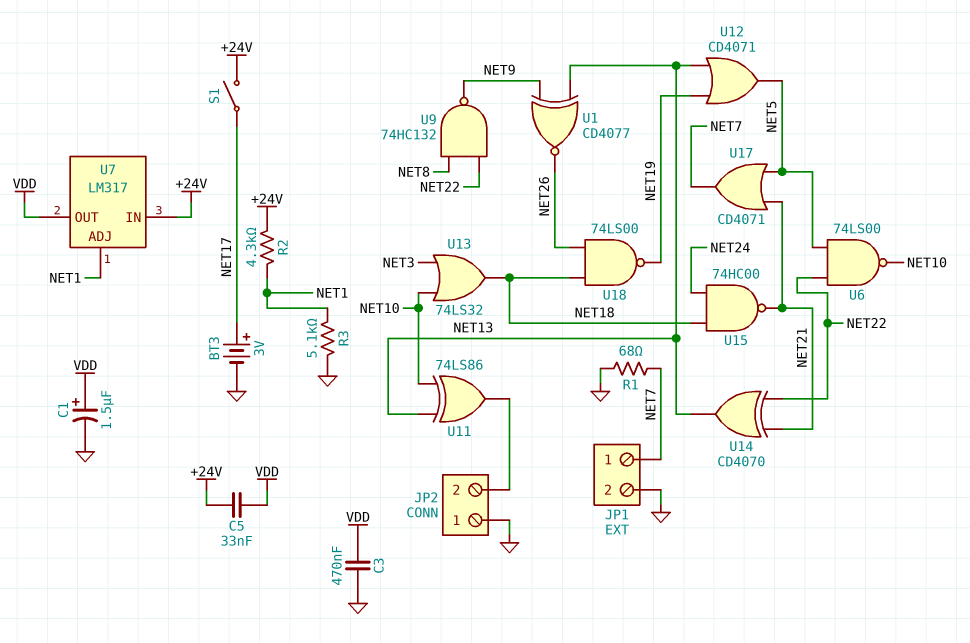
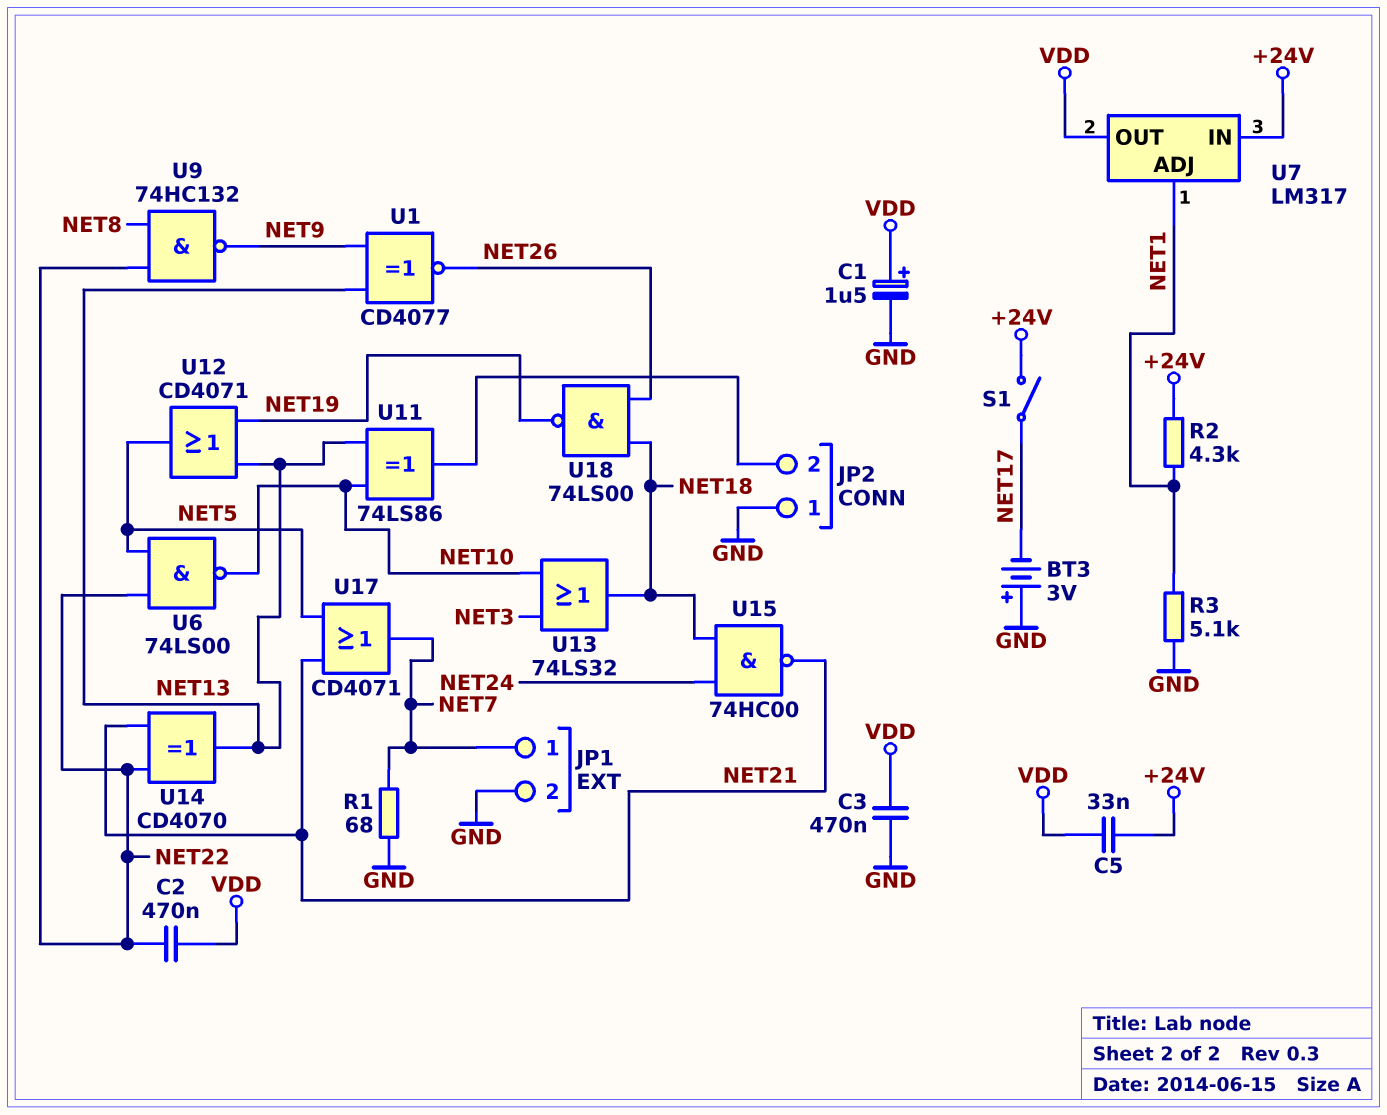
BT3: 3V (plus NET17, minus GND) -> 3V (plus GND, minus NET17)
C2: none -> 470nF (NET22, VDD)

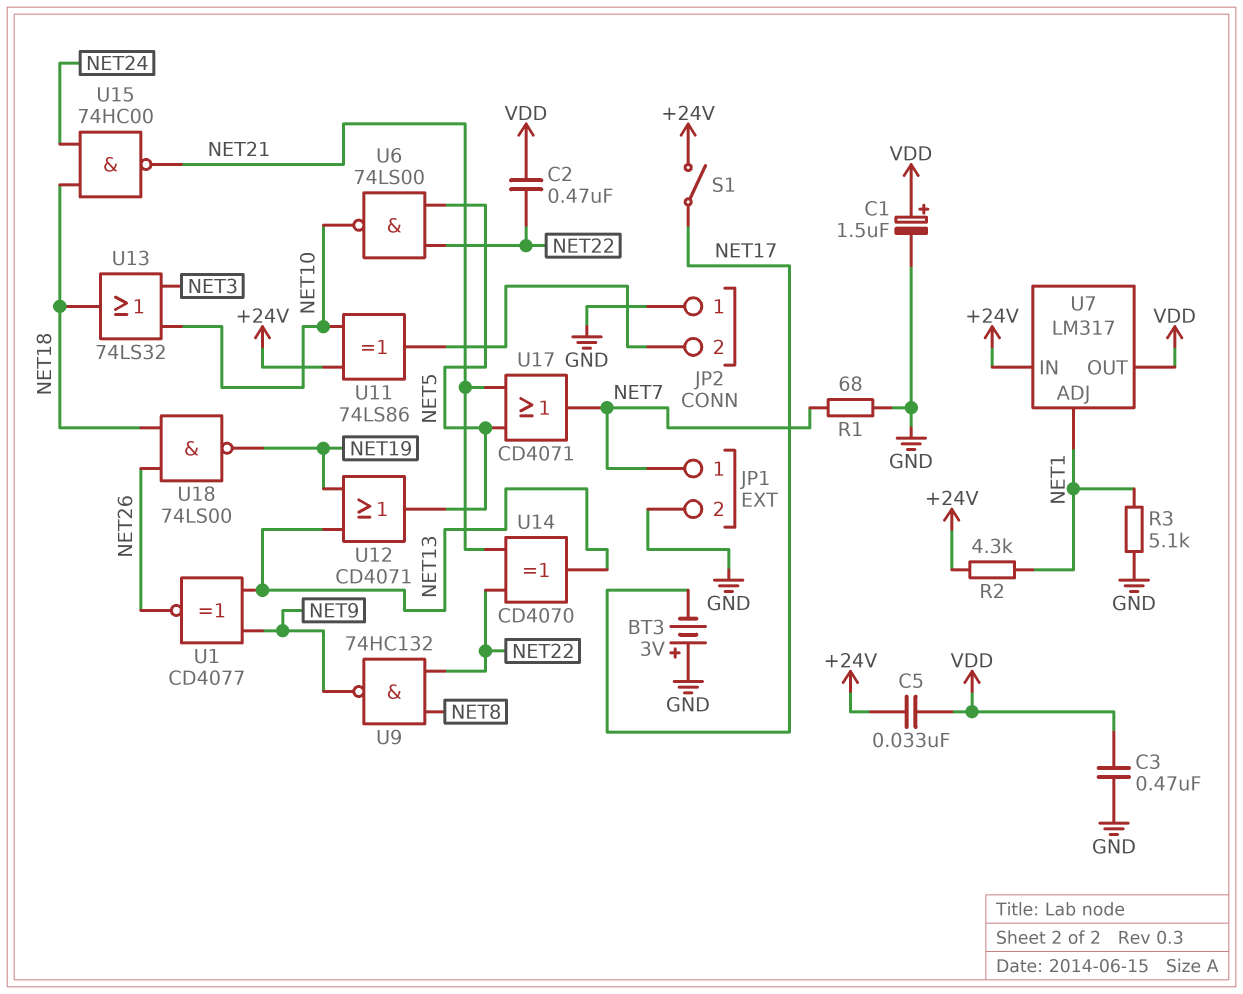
U11: XOR 74LS86 (in NET10, in NET13, out JP2/2) -> XOR 74LS86 (in +24V, in NET10, out JP2/2)

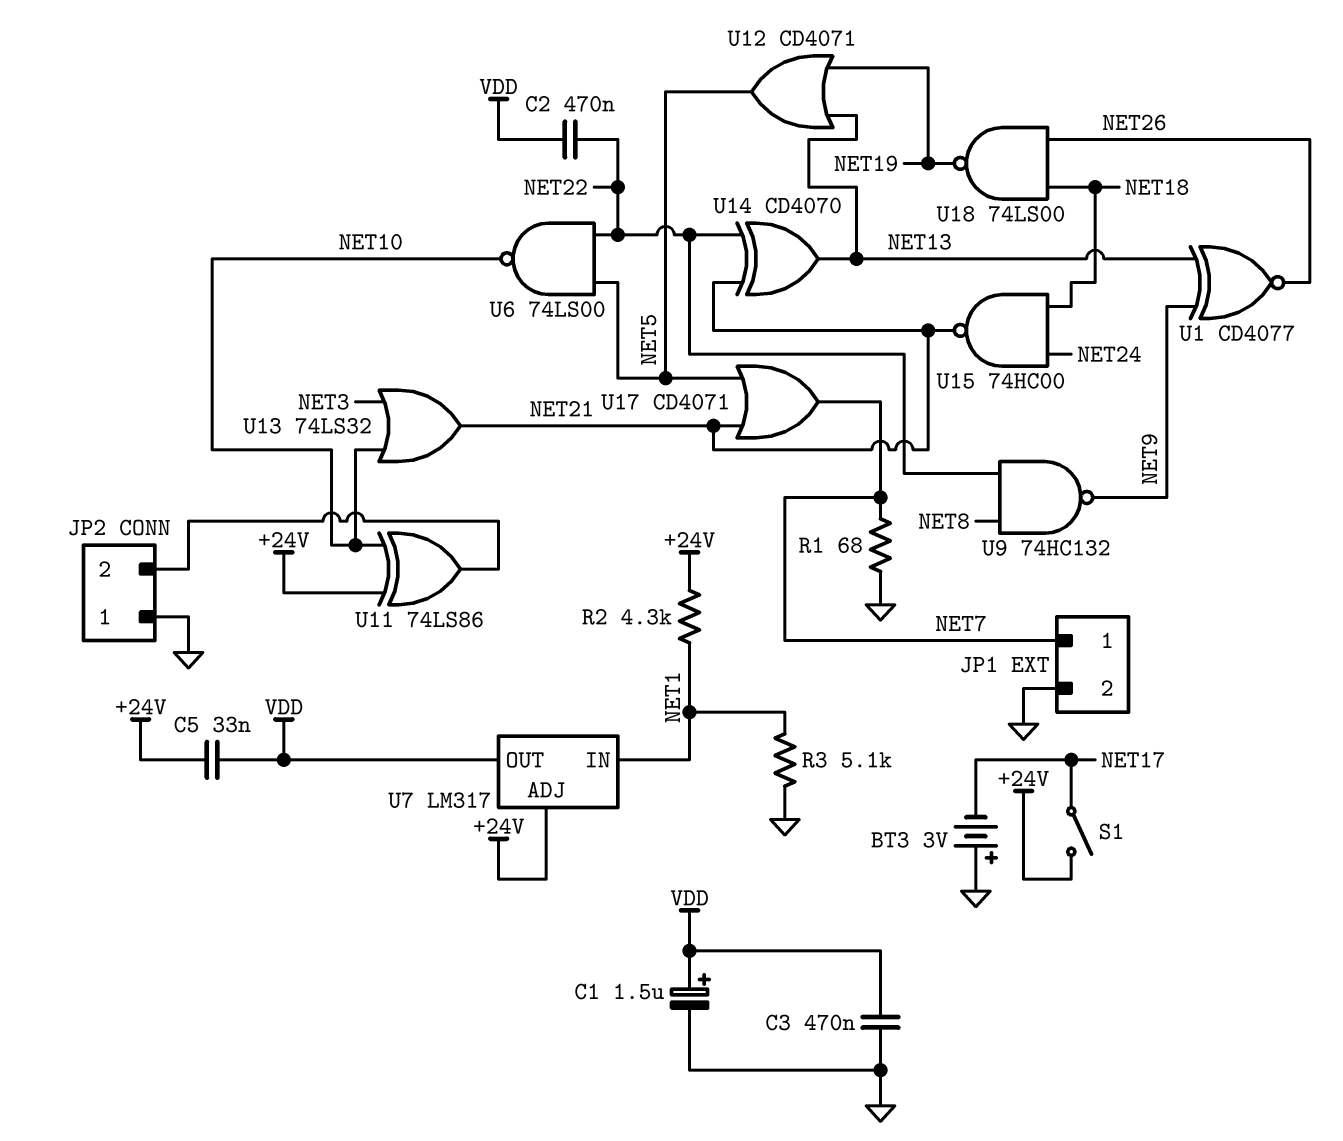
U7 pin ADJ: NET1 -> +24V
U7 pin IN: +24V -> NET1
U13: OR 74LS32 (in NET3, in NET10, out NET18) -> OR 74LS32 (in NET3, in NET10, out NET21)

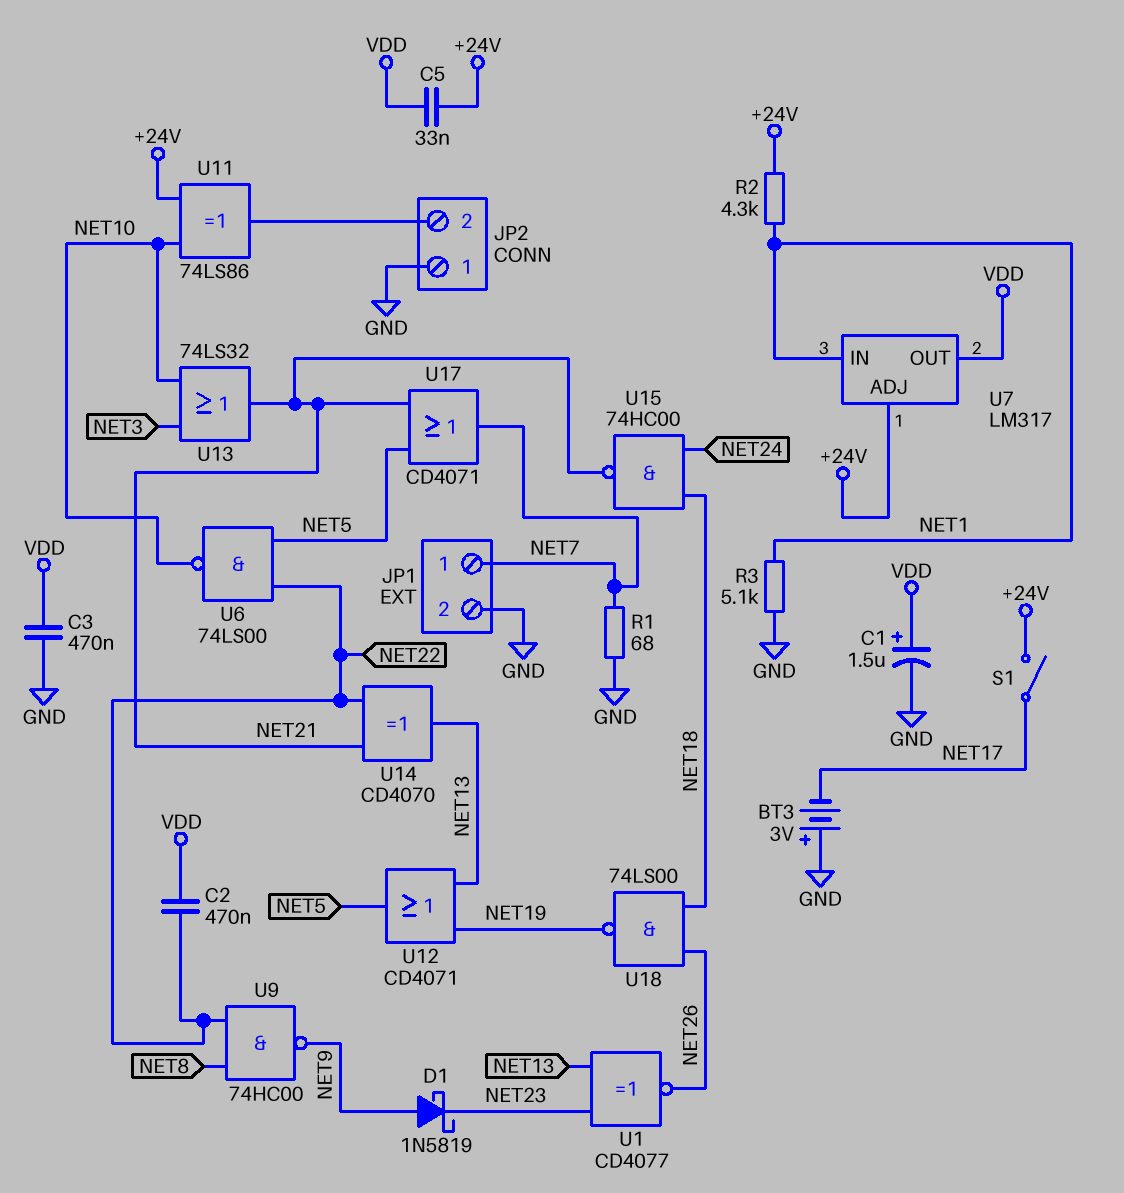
D1: none -> schottky 1N5819 (A NET9, K NET23)
U1: XNOR CD4077 (in NET9, in NET13, out NET26) -> XNOR CD4077 (in NET13, in NET23, out NET26)
U9: NAND 74HC132 (in NET8, in NET22, out NET9) -> NAND 74HC00 (in NET8, in NET22, out NET9)

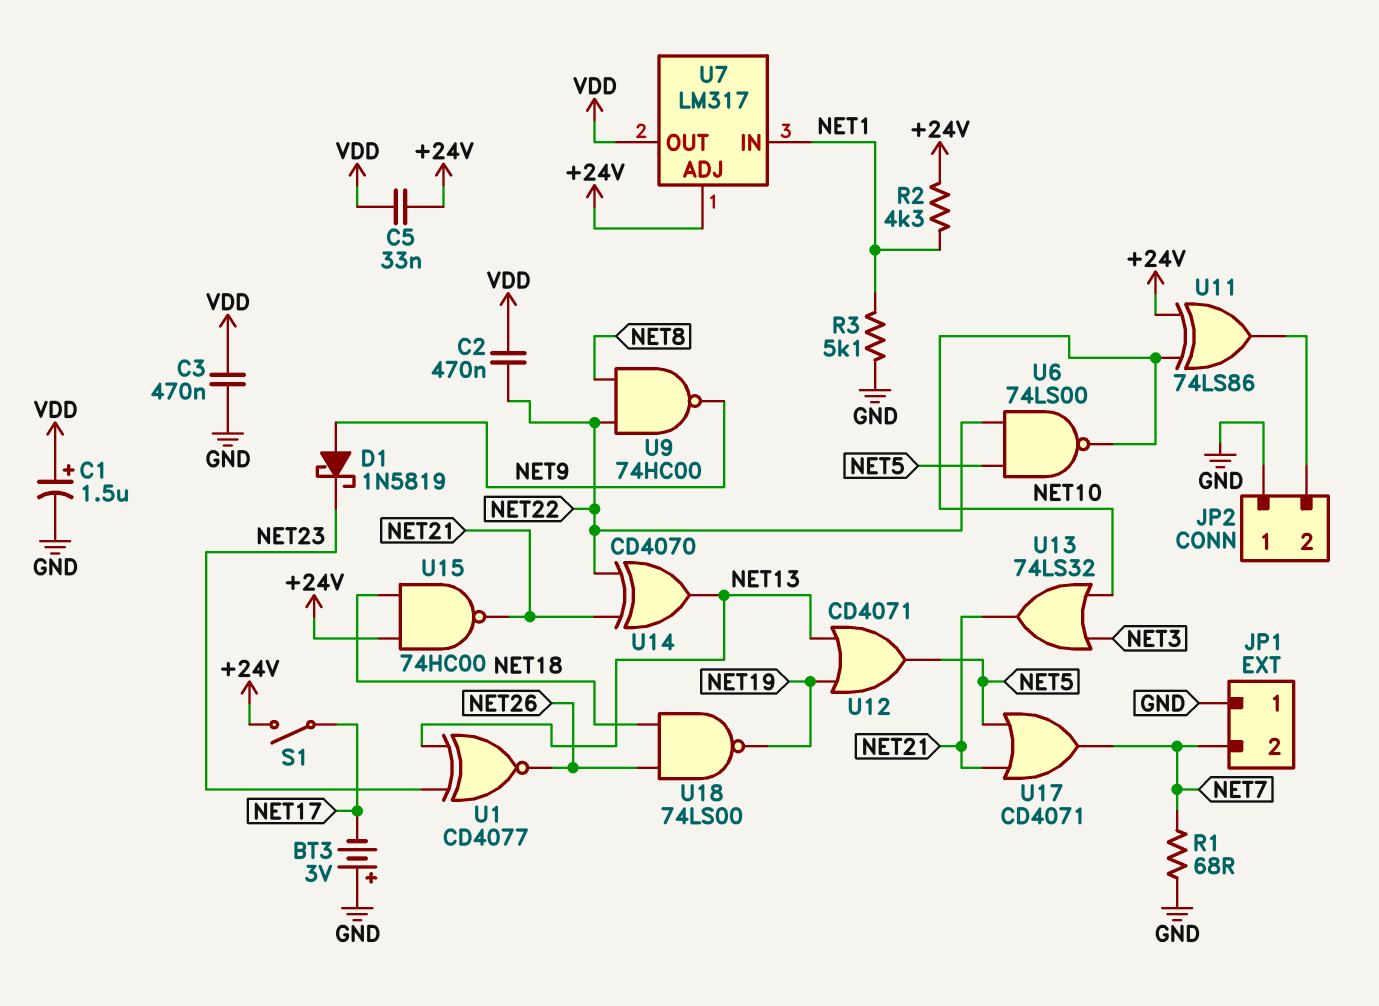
JP1 pin 1: NET7 -> GND
JP1 pin 2: GND -> NET7
U15: NAND 74HC00 (in NET18, in NET24, out NET21) -> NAND 74HC00 (in +24V, in NET18, out NET21)

